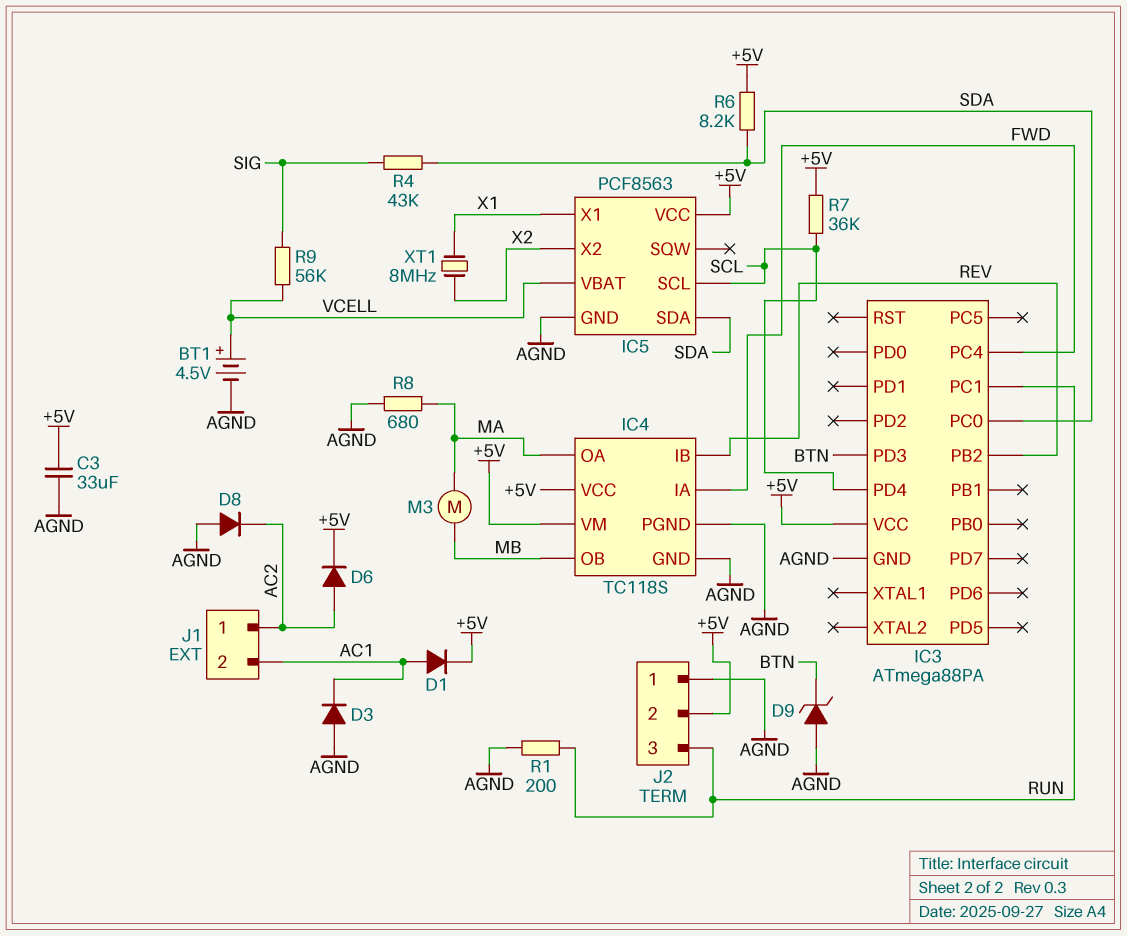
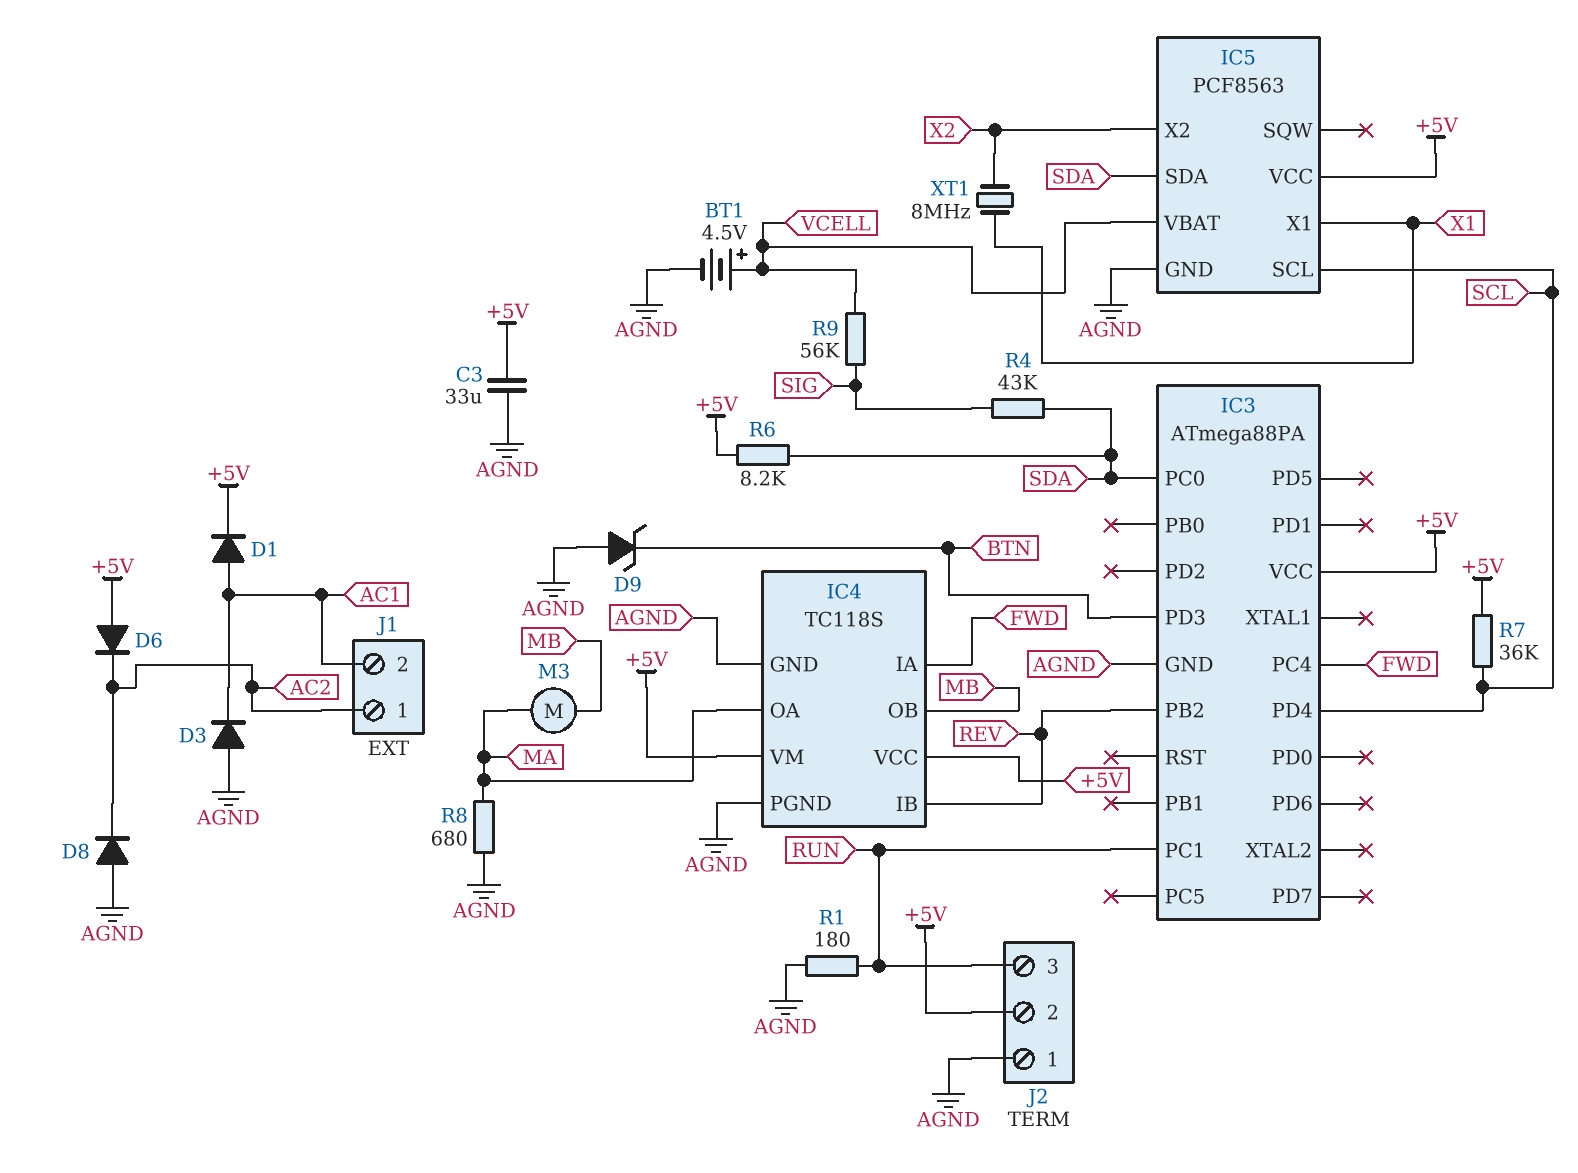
D6: diode (A AC2, K +5V) -> diode (A +5V, K AC2)
R1: 200 (AGND, RUN) -> 180 (AGND, RUN)

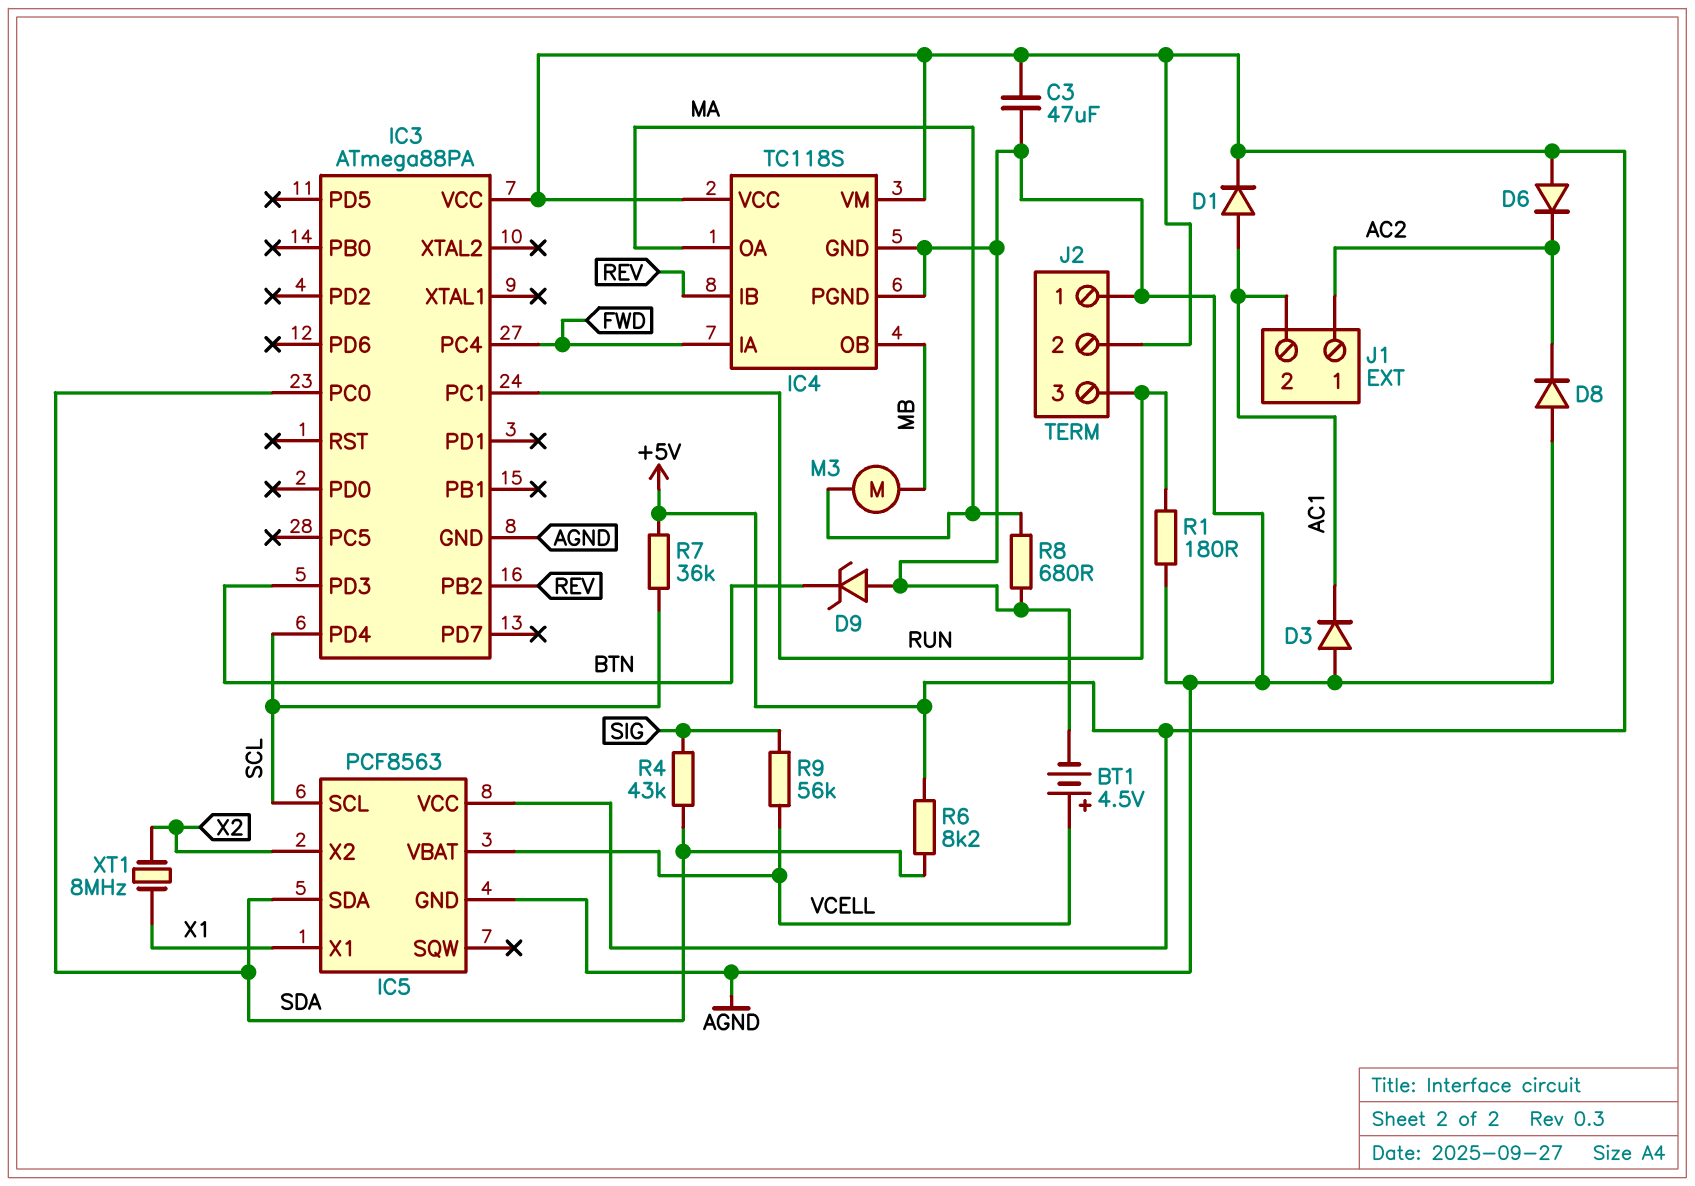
C3: 33uF (+5V, AGND) -> 47uF (+5V, AGND)

